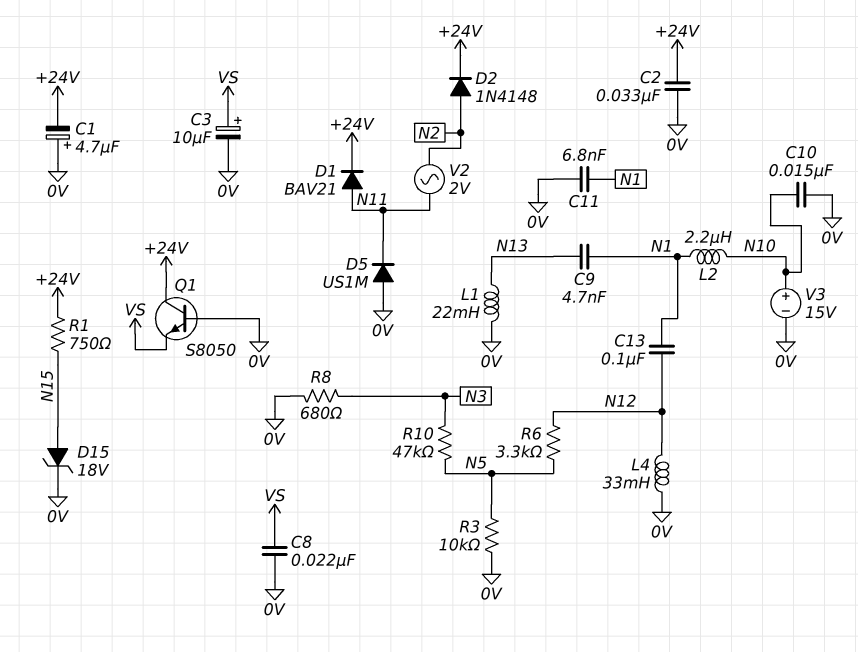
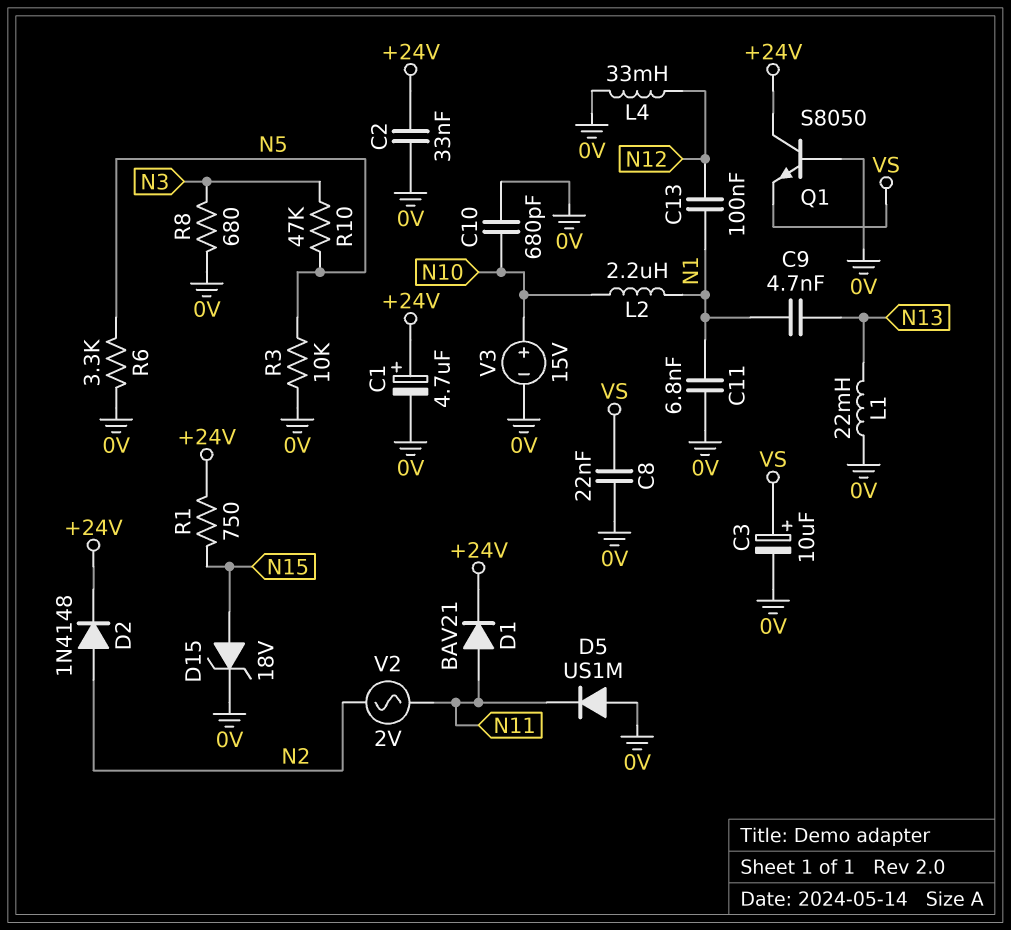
C1: 4.7uF (plus 0V, minus +24V) -> 4.7uF (plus +24V, minus 0V)
C10: 15nF (0V, N10) -> 680pF (0V, N10)
R6: 3.3k (N5, N12) -> 3.3k (0V, N5)

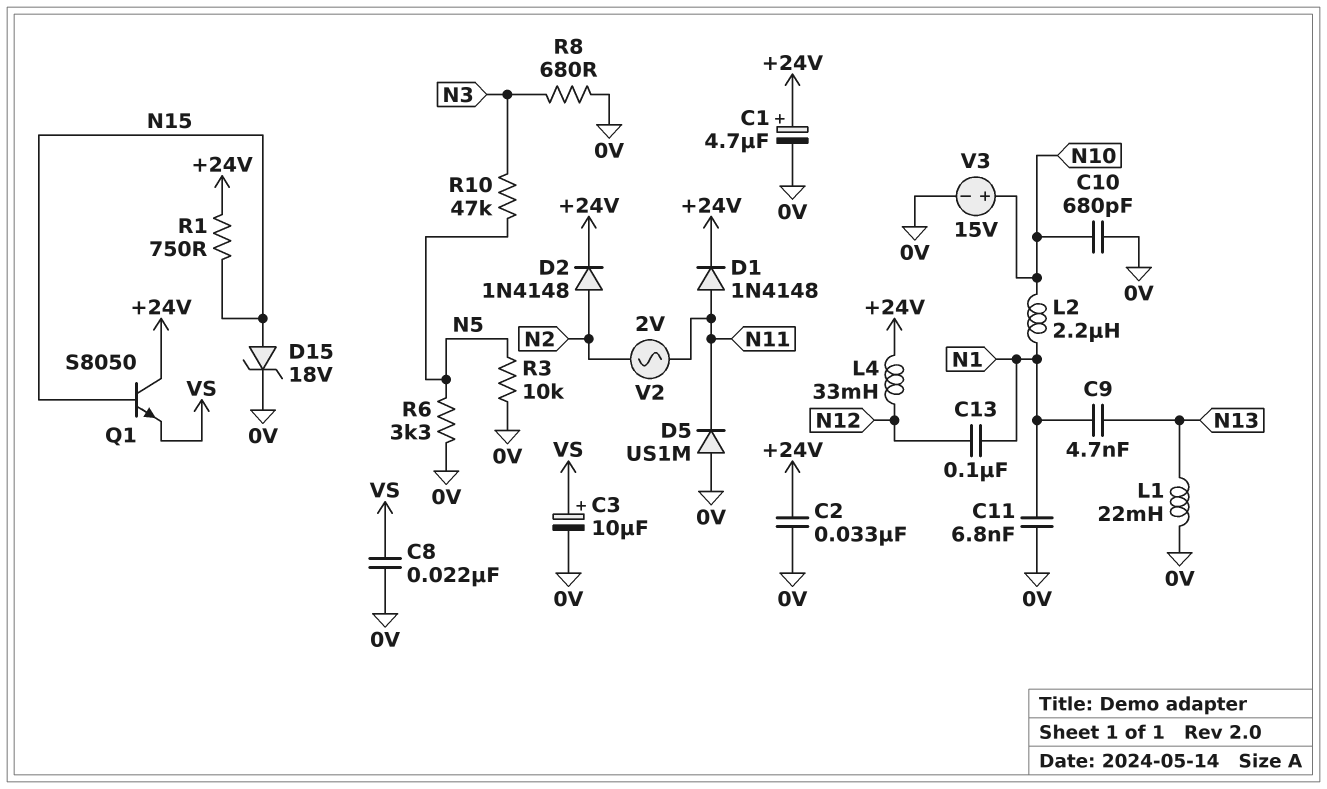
D1: diode BAV21 (A N11, K +24V) -> diode 1N4148 (A N11, K +24V)
L4: 33mH (0V, N12) -> 33mH (+24V, N12)
Q1: NPN S8050 (B 0V, C +24V, E VS) -> NPN S8050 (B N15, C +24V, E VS)

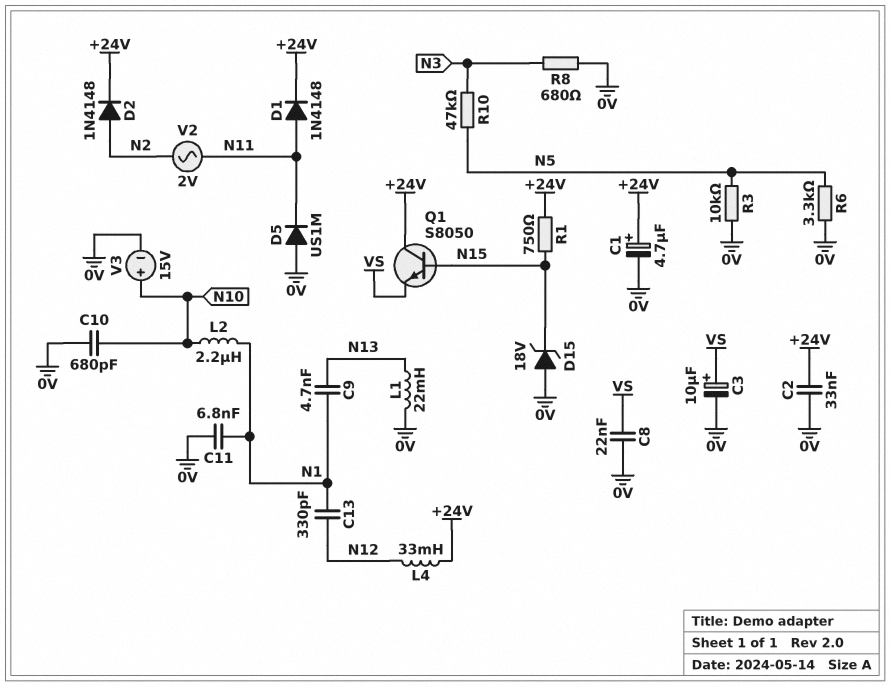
C13: 100nF (N1, N12) -> 330pF (N1, N12)
D15: zener 18V (A N15, K 0V) -> zener 18V (A 0V, K N15)

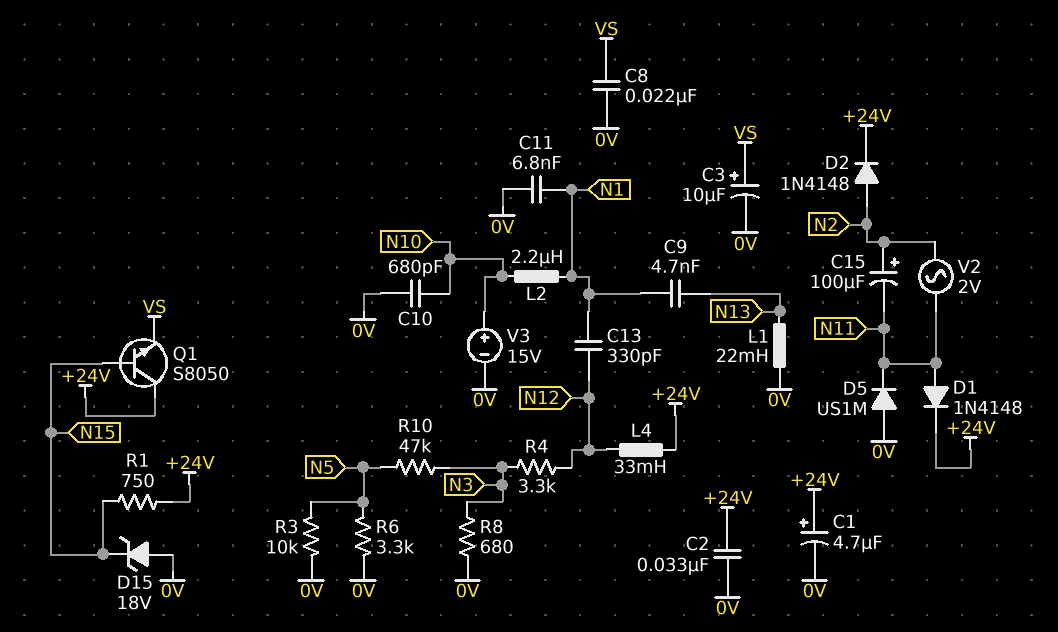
C15: none -> 100uF (plus N2, minus N11)
R4: none -> 3.3k (N3, N12)

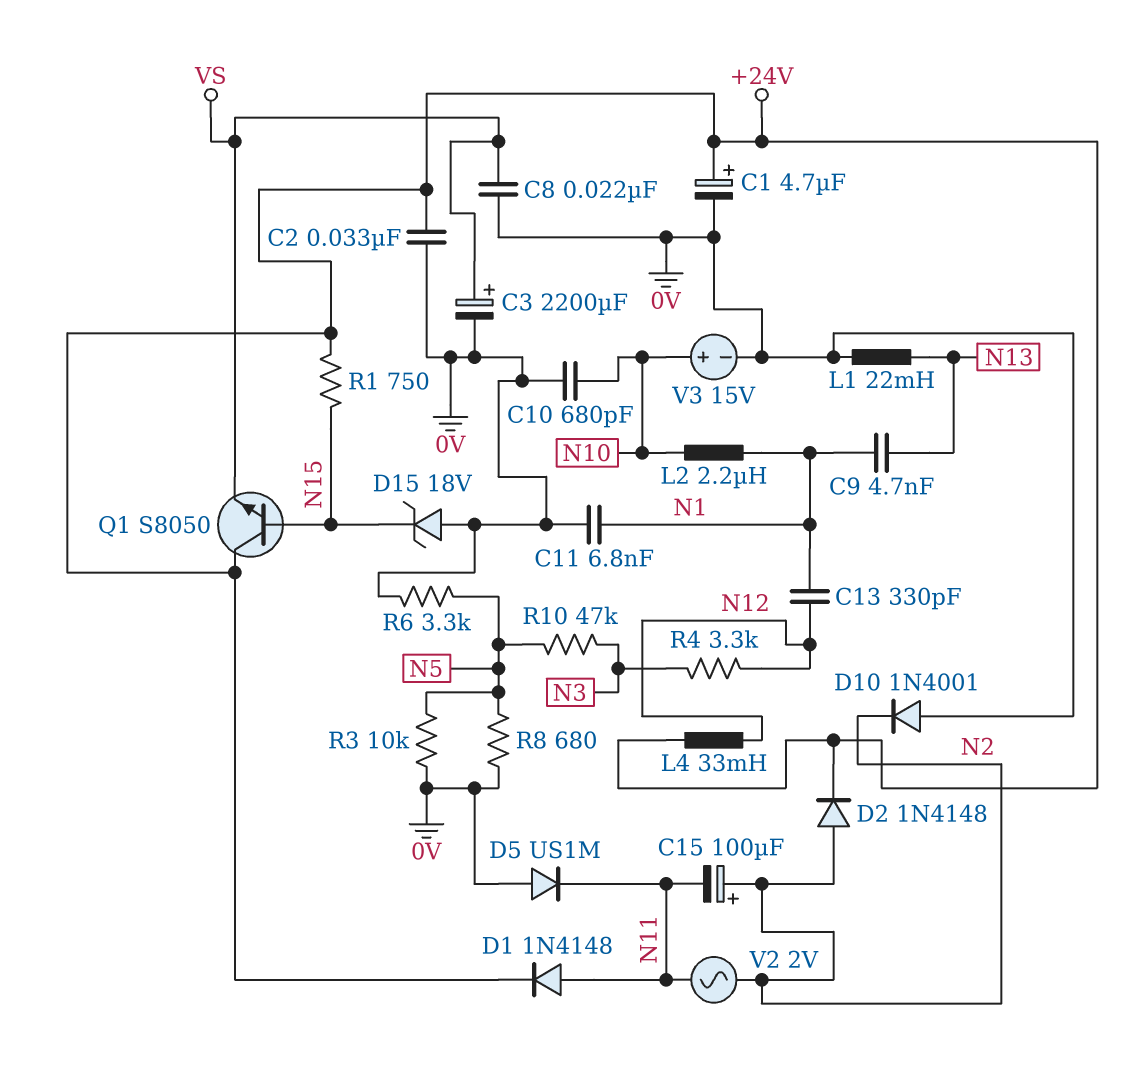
C3: 10uF (plus VS, minus 0V) -> 2200uF (plus VS, minus 0V)
D10: none -> diode 1N4001 (A 0V, K N2)
R8: 680 (0V, N3) -> 680 (0V, N5)

